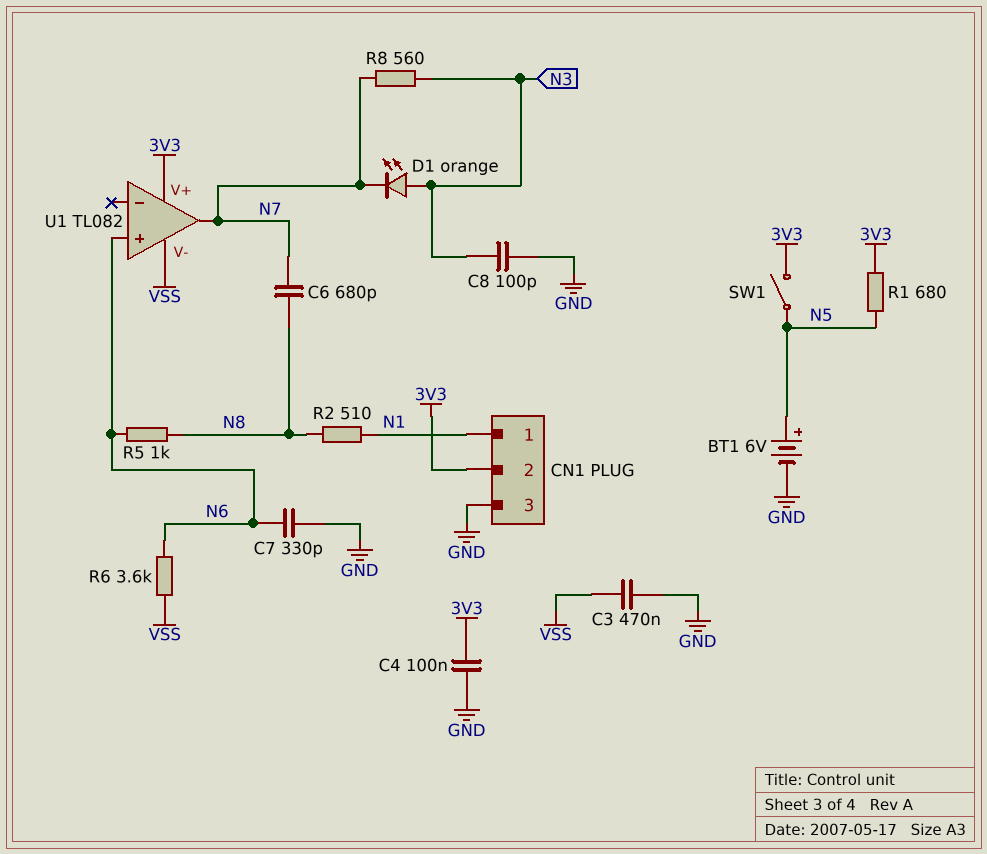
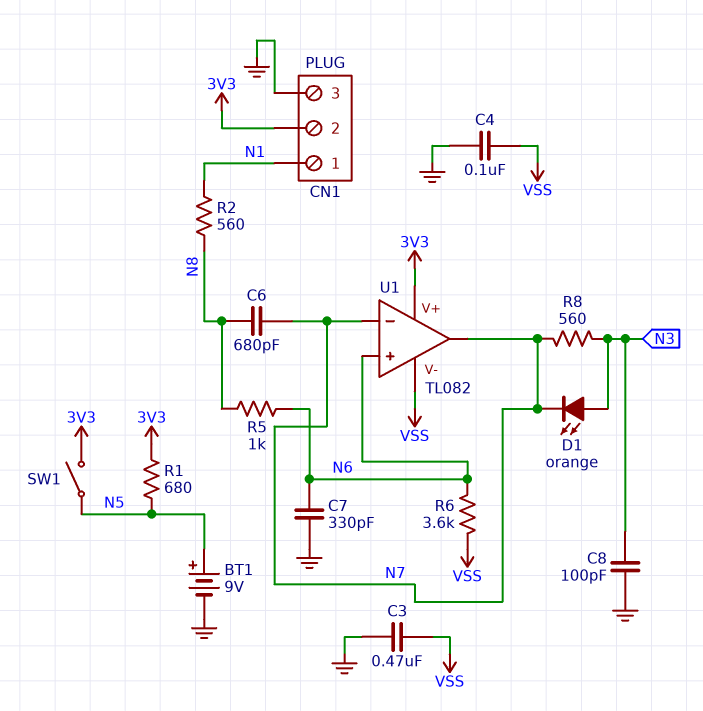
BT1: 6V (plus N5, minus GND) -> 9V (plus N5, minus GND)
C4: 100nF (3V3, GND) -> 100nF (GND, VSS)
R2: 510 (N1, N8) -> 560 (N1, N8)
U1 pin in-: none -> N7

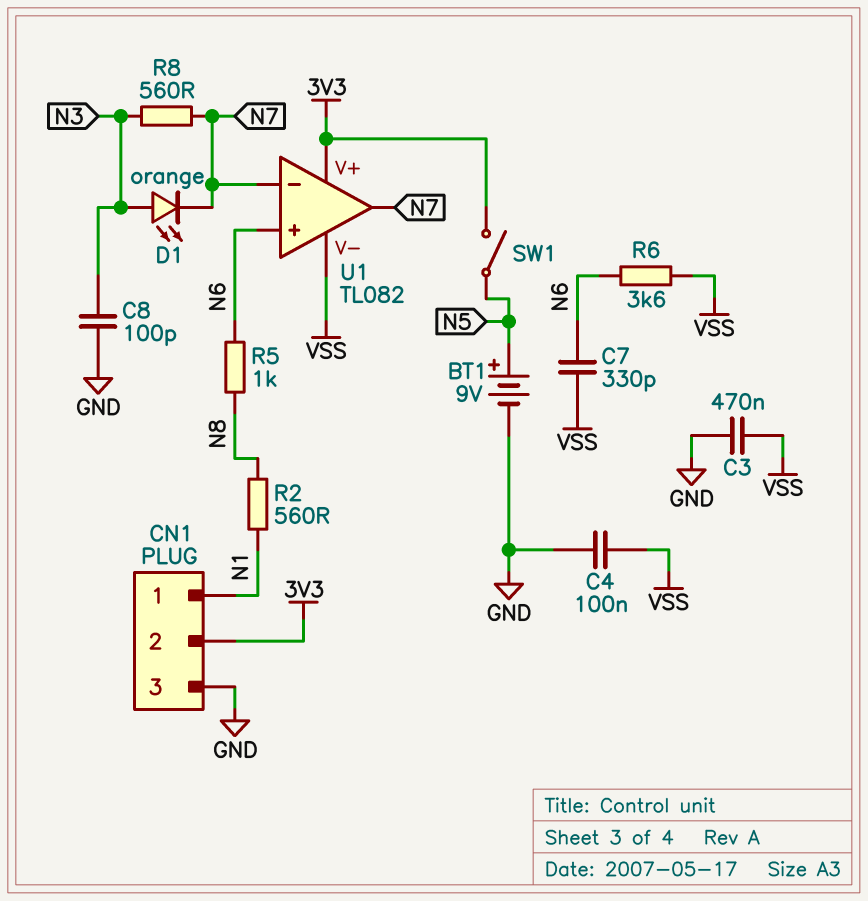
C6: 680pF (N7, N8) -> none
C7: 330pF (GND, N6) -> 330pF (N6, VSS)
R1: 680 (3V3, N5) -> none

